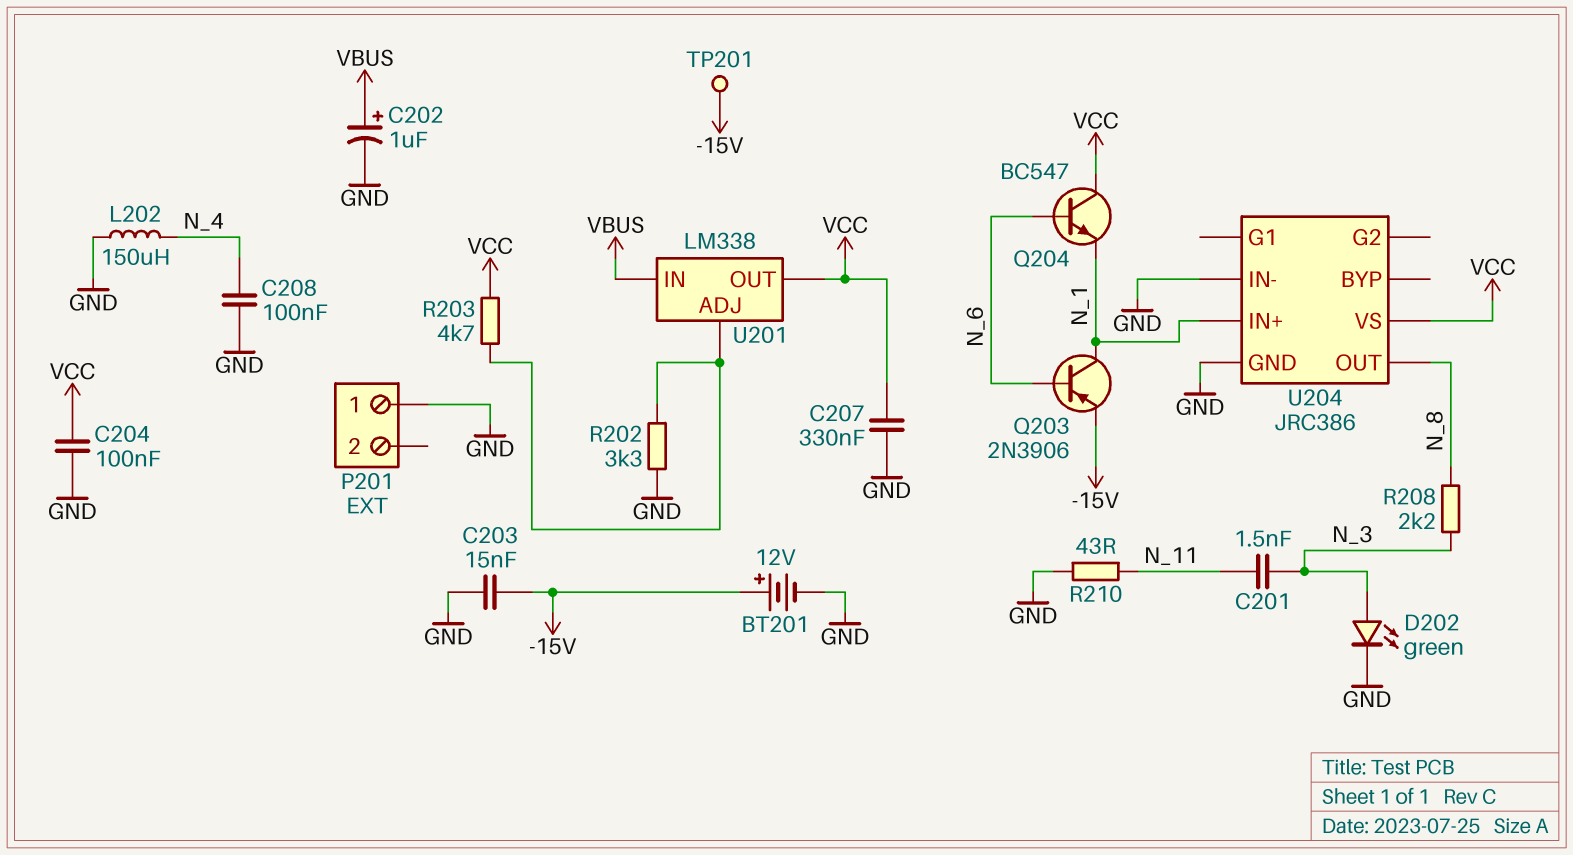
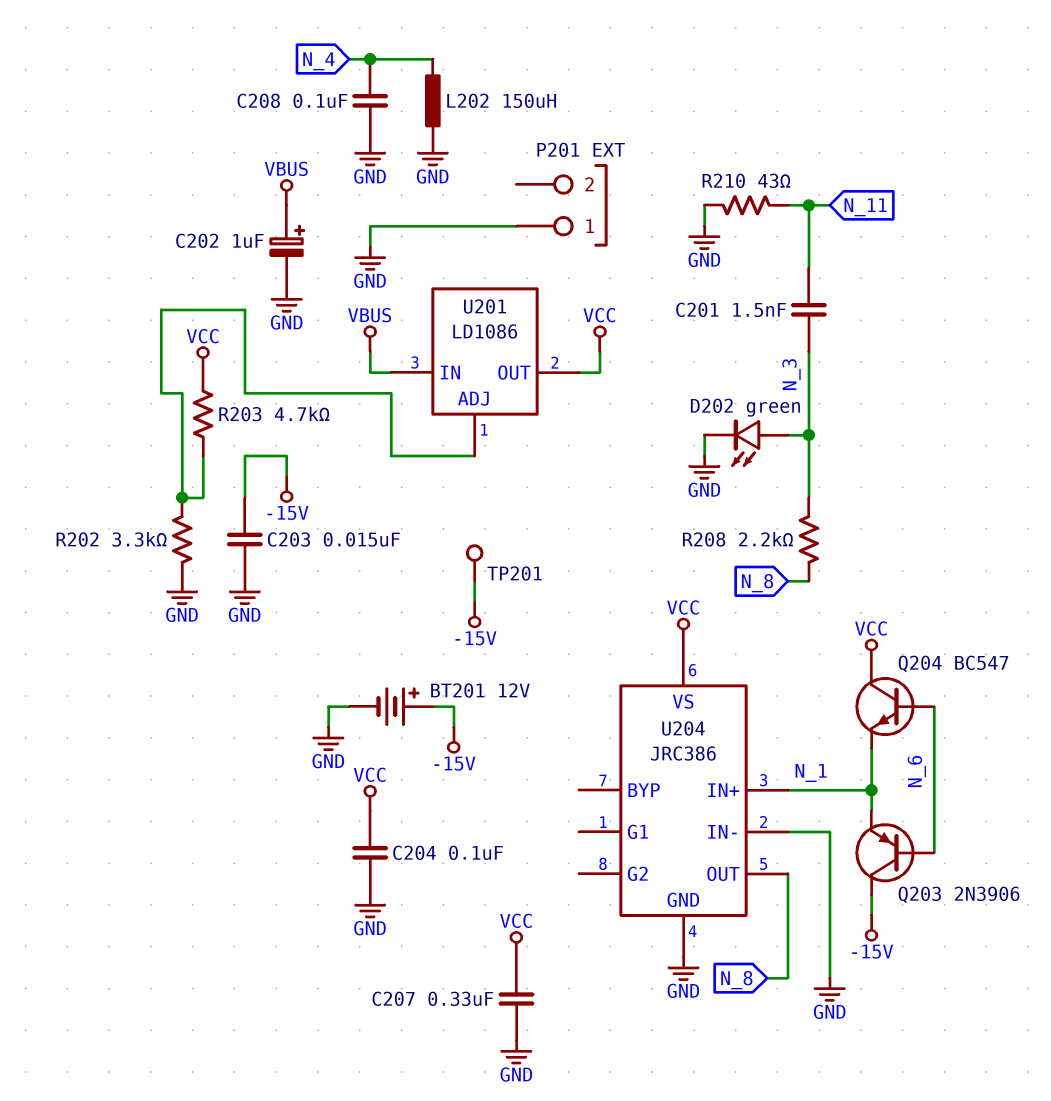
Q203: PNP 2N3906 (B N_6, C N_1, E -15V) -> PNP 2N3906 (B N_6, C -15V, E N_1)
U201: LM338 -> LD1086

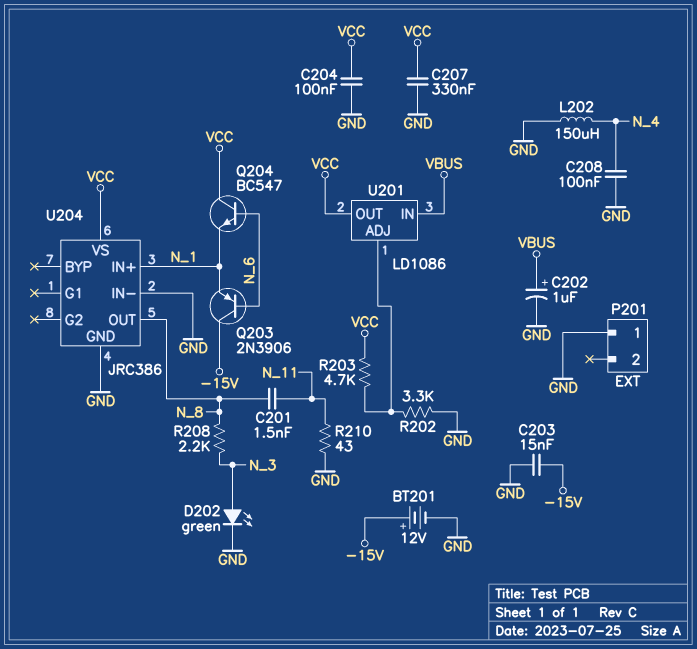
C201: 1.5nF (N_3, N_11) -> 1.5nF (N_8, N_11)
TP201: test point (-15V) -> none

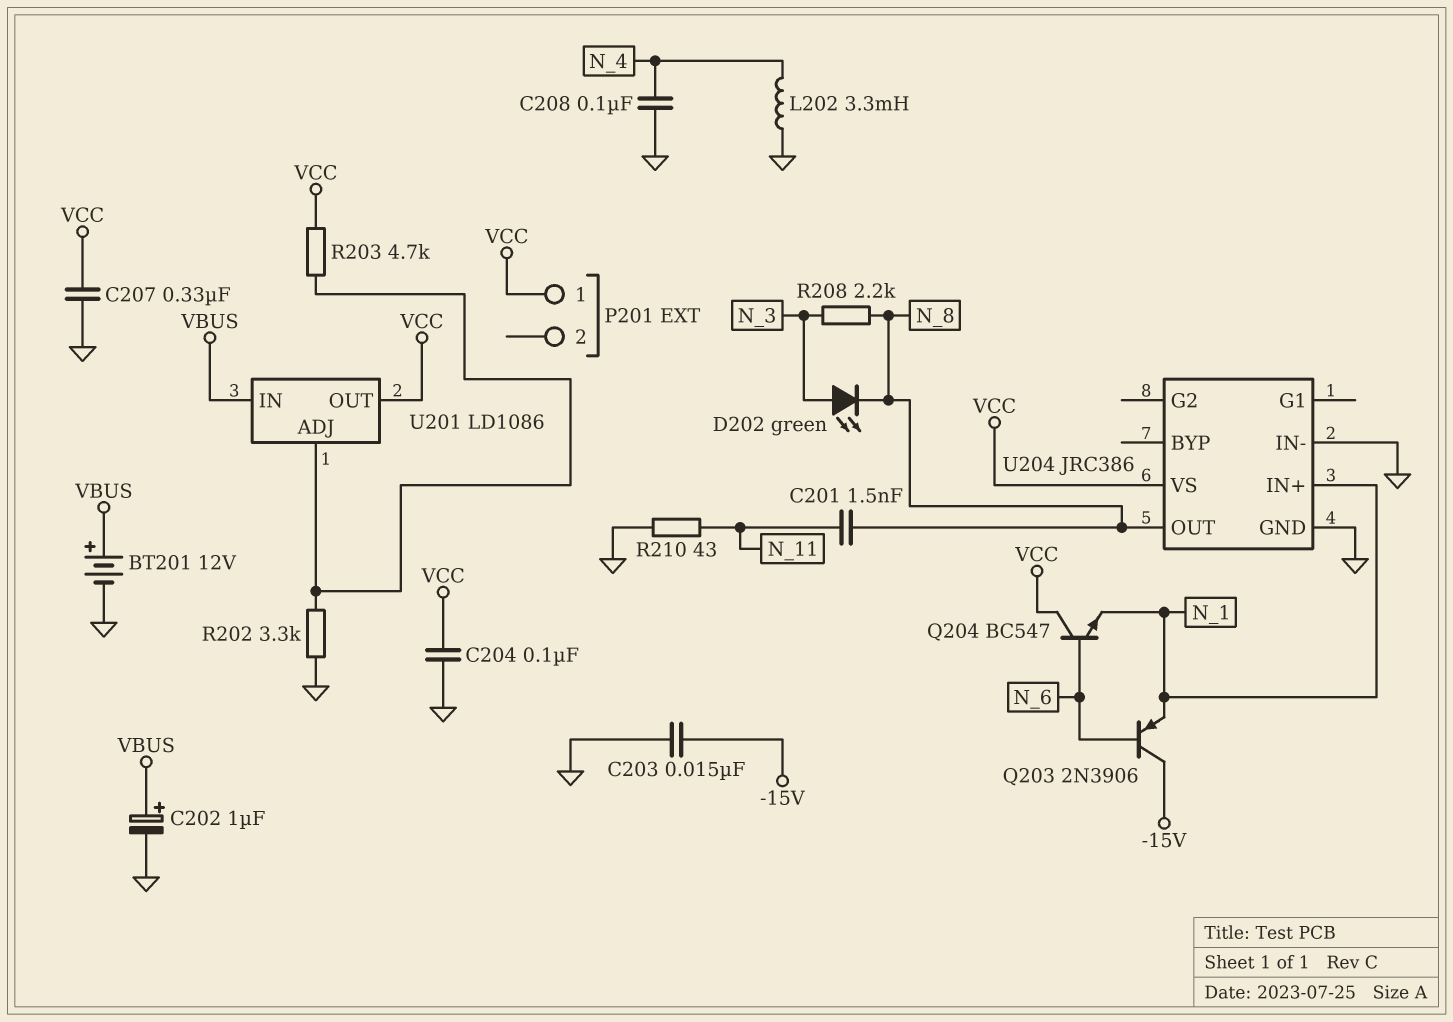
BT201: 12V (plus -15V, minus GND) -> 12V (plus VBUS, minus GND)
D202: LED green (A N_3, K GND) -> LED green (A N_3, K N_8)
L202: 150uH (GND, N_4) -> 3.3mH (GND, N_4)
P201 pin 1: GND -> VCC

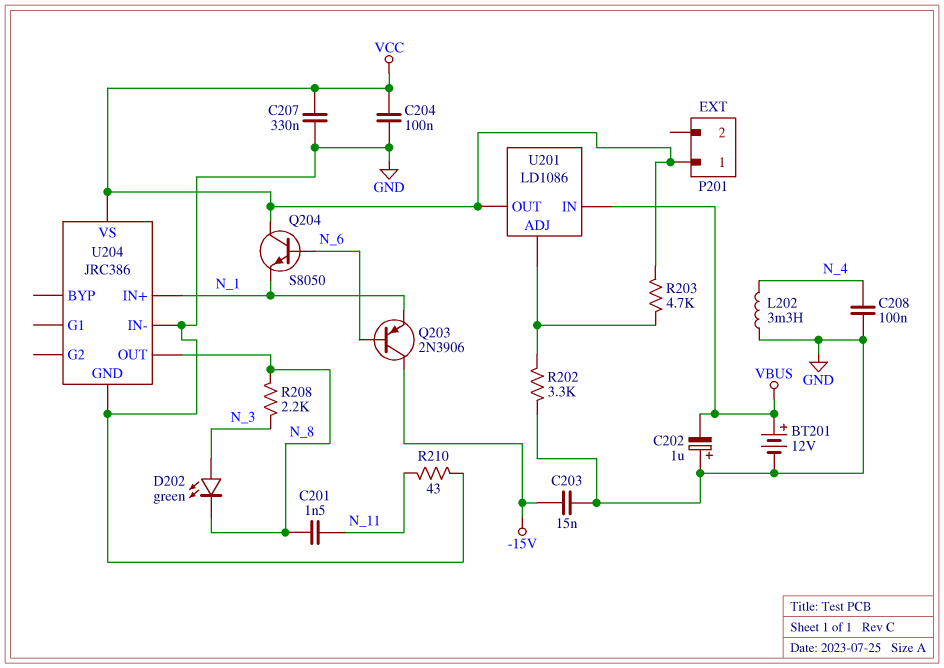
C202: 1uF (plus VBUS, minus GND) -> 1uF (plus GND, minus VBUS)
Q204: NPN BC547 (B N_6, C VCC, E N_1) -> NPN S8050 (B N_6, C VCC, E N_1)

